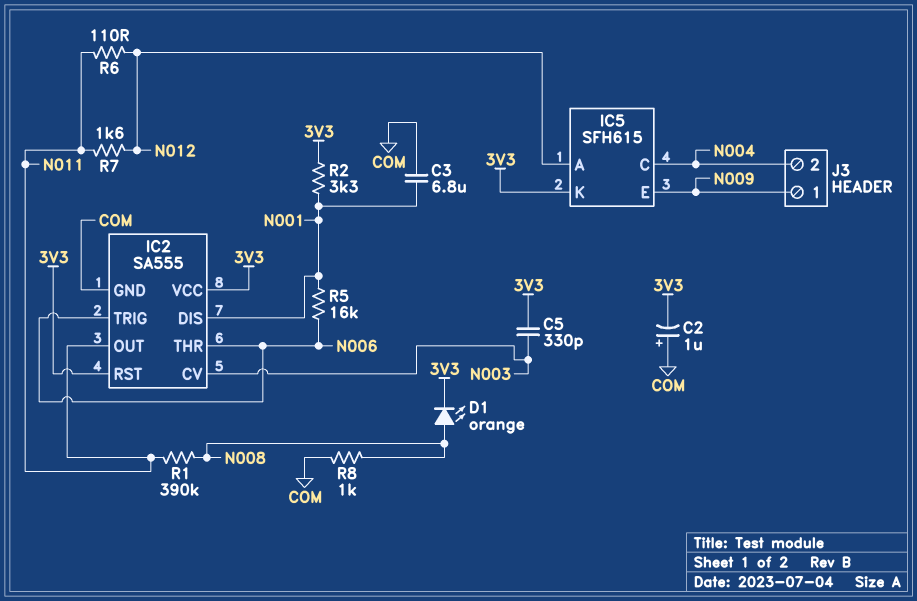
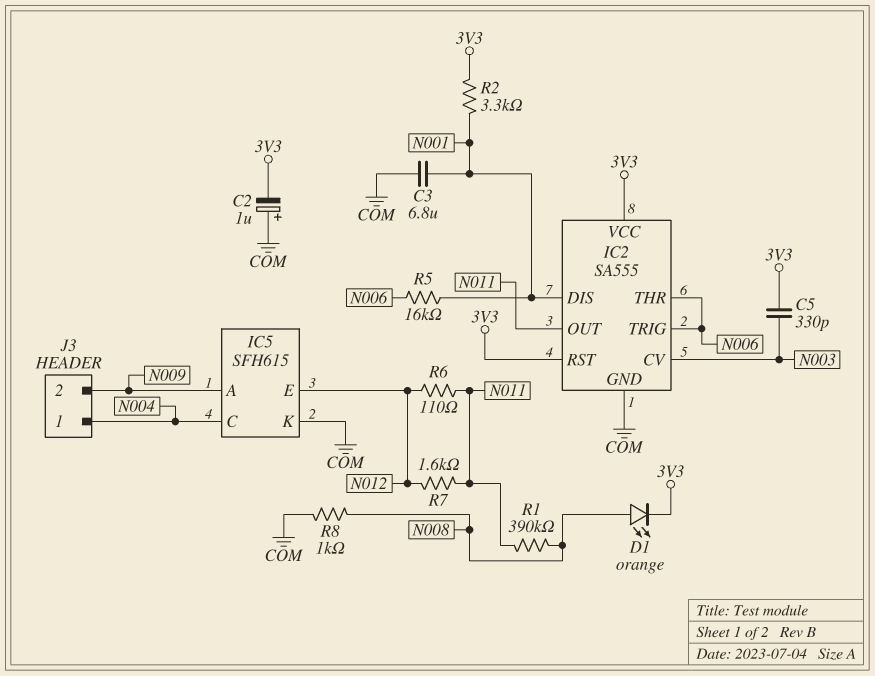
IC5 pin A: N012 -> N009
IC5 pin E: N009 -> N012
IC5 pin K: 3V3 -> COM
J3 pin 1: N009 -> N004
J3 pin 2: N004 -> N009

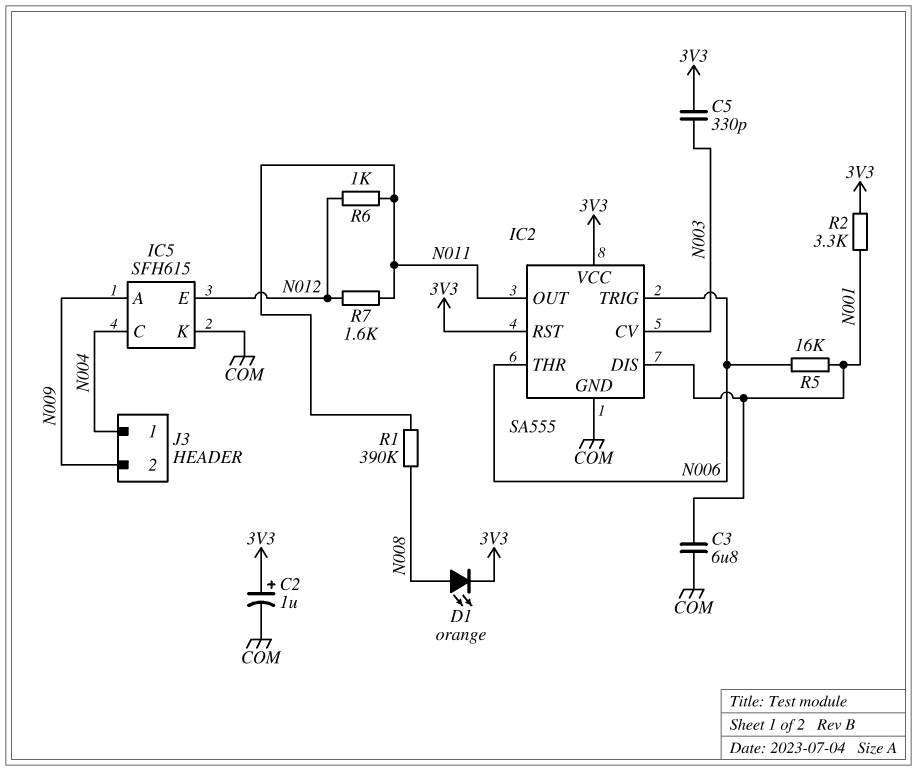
C2: 1uF (plus COM, minus 3V3) -> 1uF (plus 3V3, minus COM)
R6: 110 (N011, N012) -> 1k (N011, N012)
R8: 1k (COM, N008) -> none

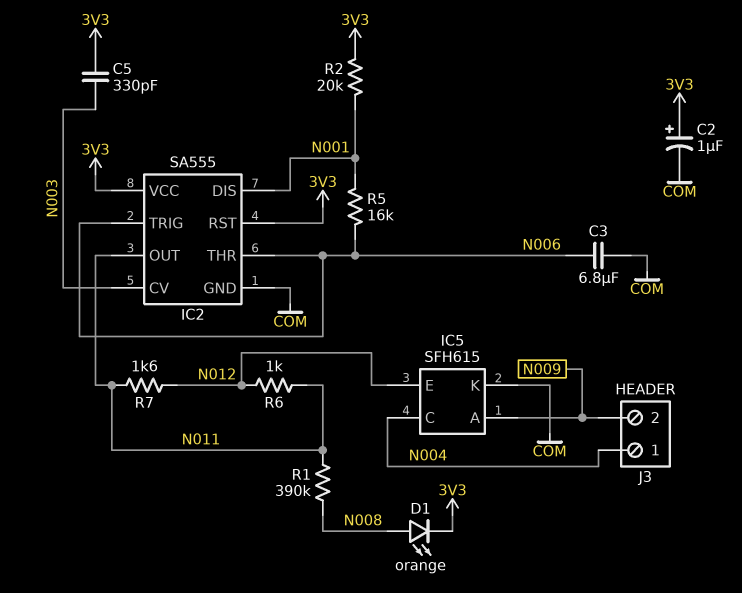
C3: 6.8uF (COM, N001) -> 6.8uF (COM, N006)
R2: 3.3k (3V3, N001) -> 20k (3V3, N001)

